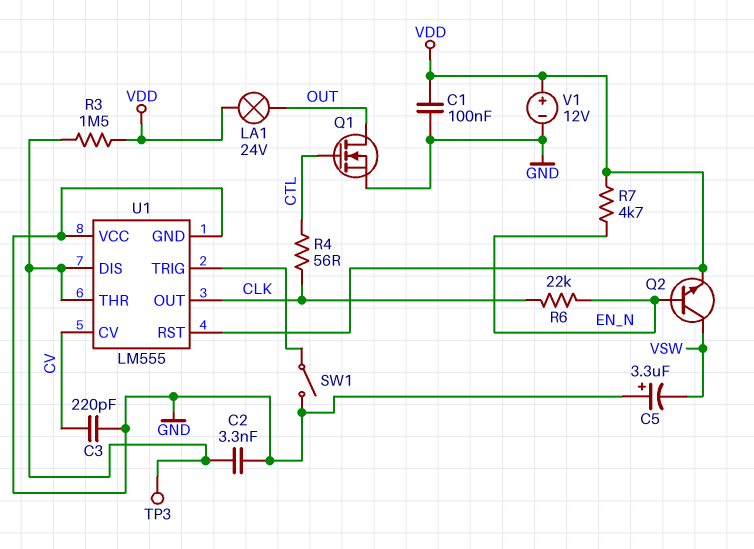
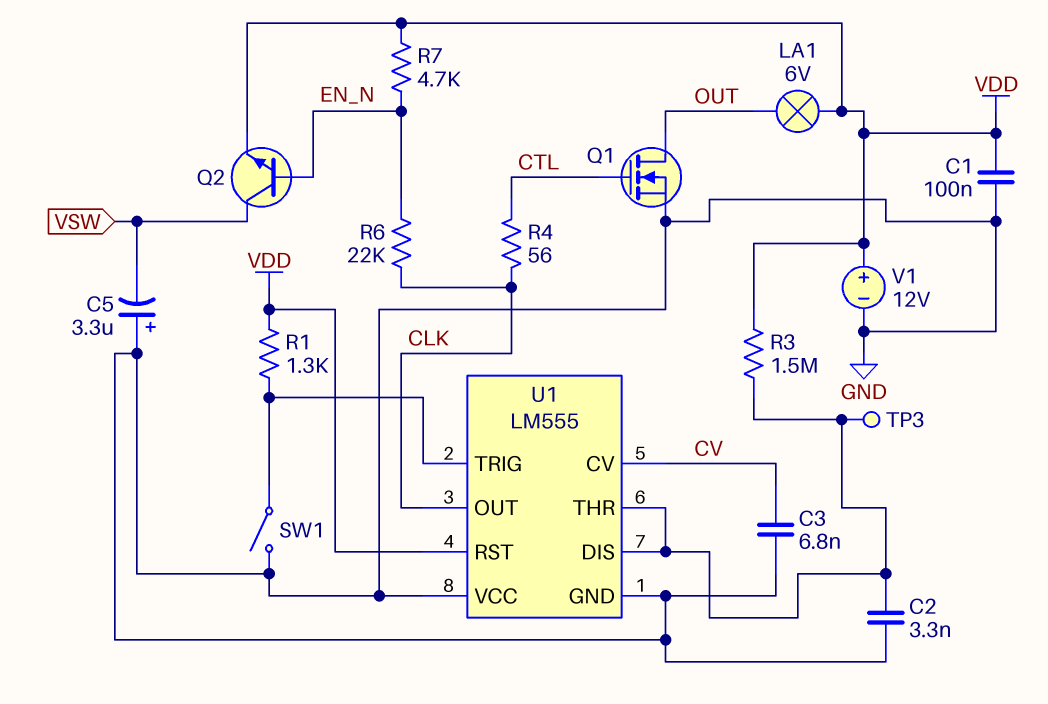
C3: 220pF (CV, GND) -> 6.8nF (CV, GND)
LA1: lamp 24V (OUT, VDD) -> lamp 6V (OUT, VDD)
R1: none -> 1.3k (U1/TRIG, VDD)

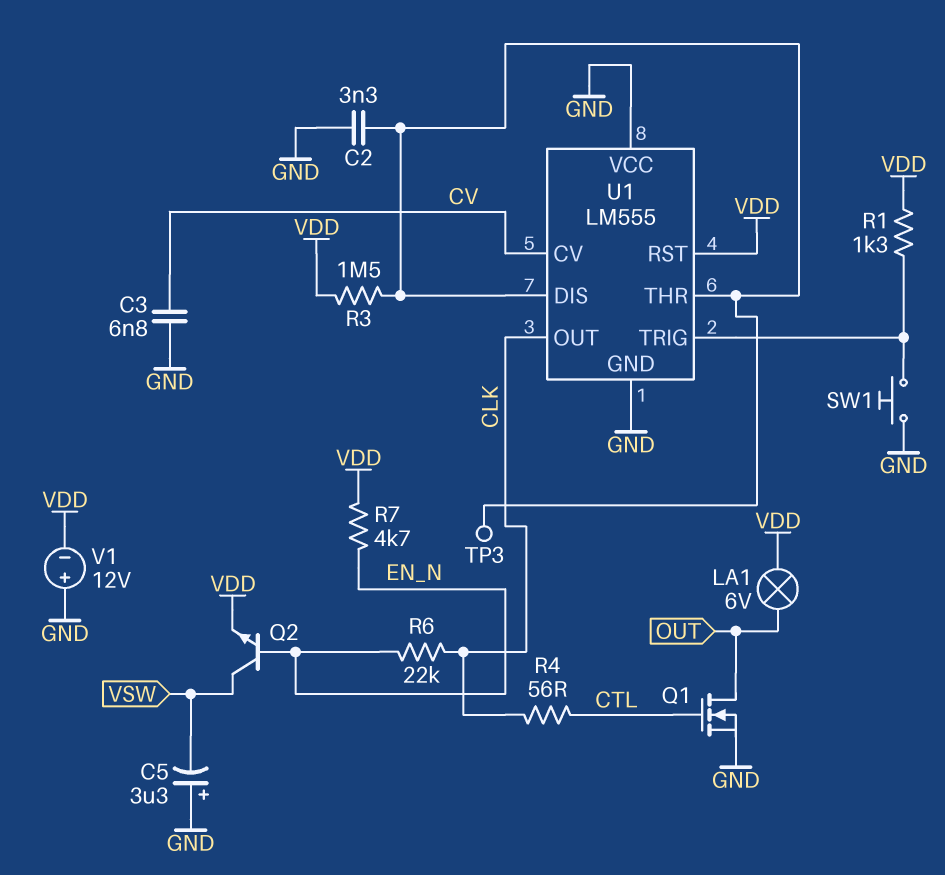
C1: 100nF (GND, VDD) -> none
SW1: switch (GND, U1/TRIG) -> button (GND, U1/TRIG)
V1: 12V (plus VDD, minus GND) -> 12V (plus GND, minus VDD)

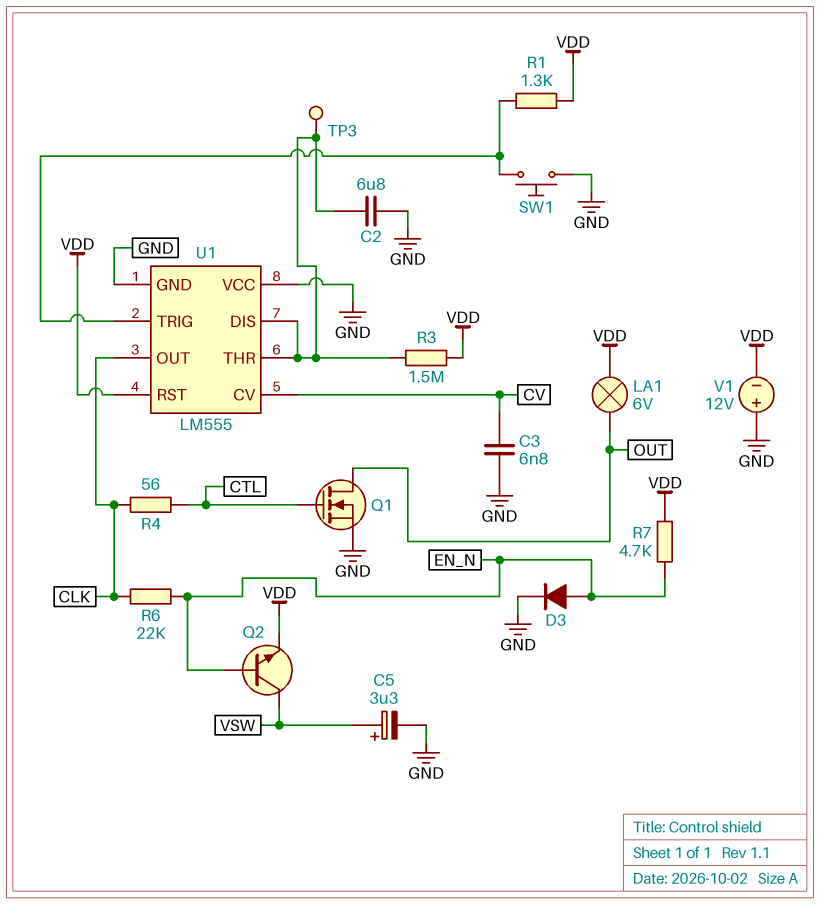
C2: 3.3nF (GND, U1/DIS) -> 6.8uF (GND, U1/DIS)
C5: 3.3uF (plus GND, minus VSW) -> 3.3uF (plus VSW, minus GND)
D3: none -> diode (A EN_N, K GND)

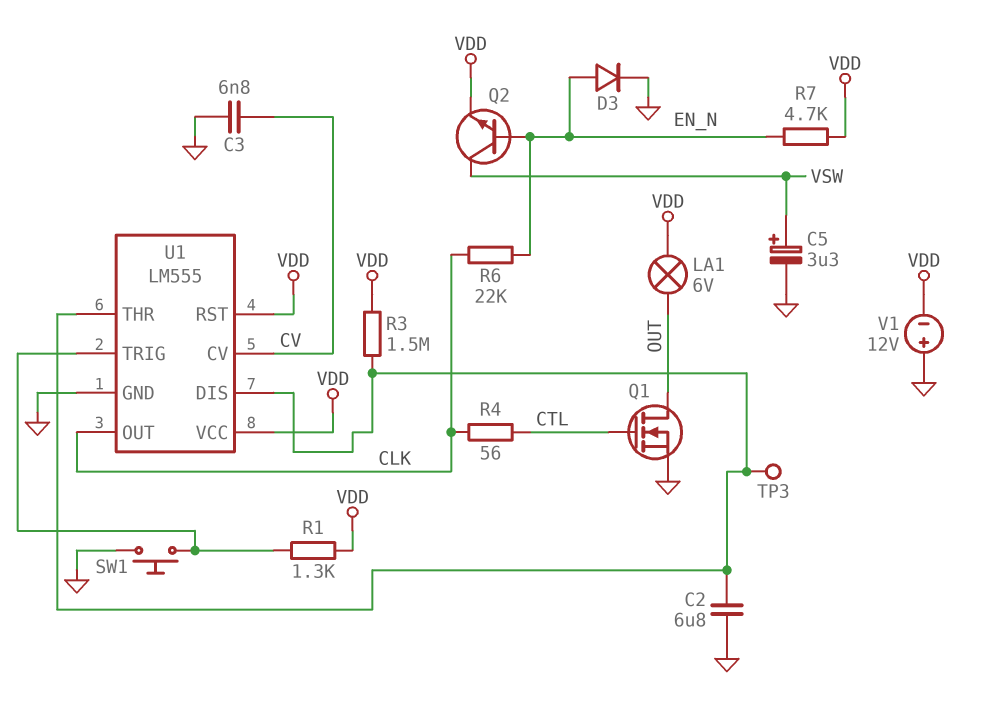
U1 pin VCC: GND -> VDD

